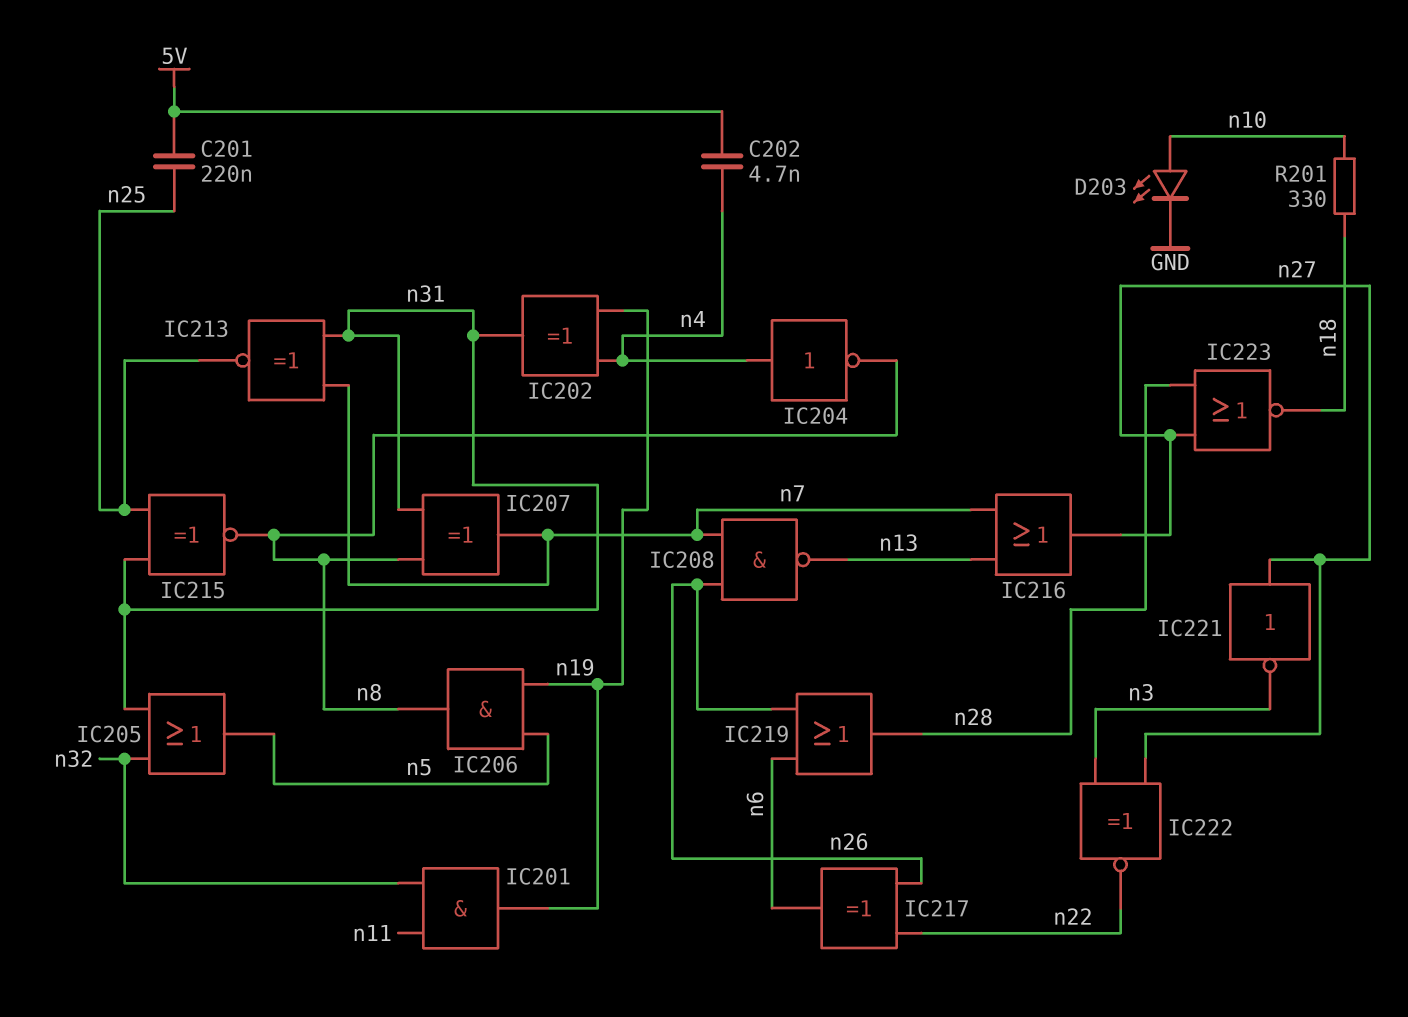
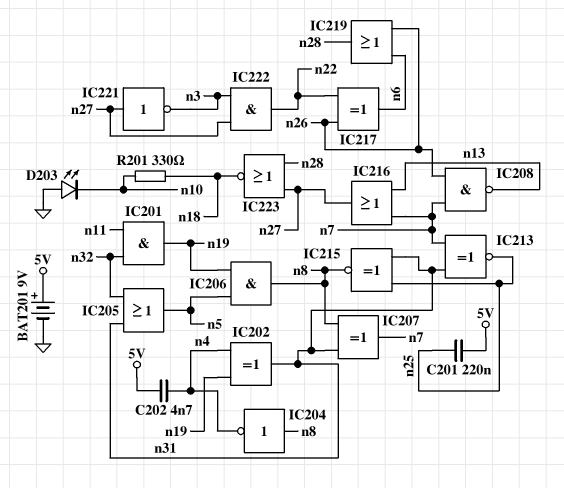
BAT201: none -> 9V (plus 5V, minus GND)
D203: LED (A n10, K GND) -> LED (A GND, K n10)
IC204: NOT (in n4, out n8) -> NOT (in n8, out n4)
IC222: XNOR (in n3, in n27, out n22) -> AND (in n3, in n27, out n22)

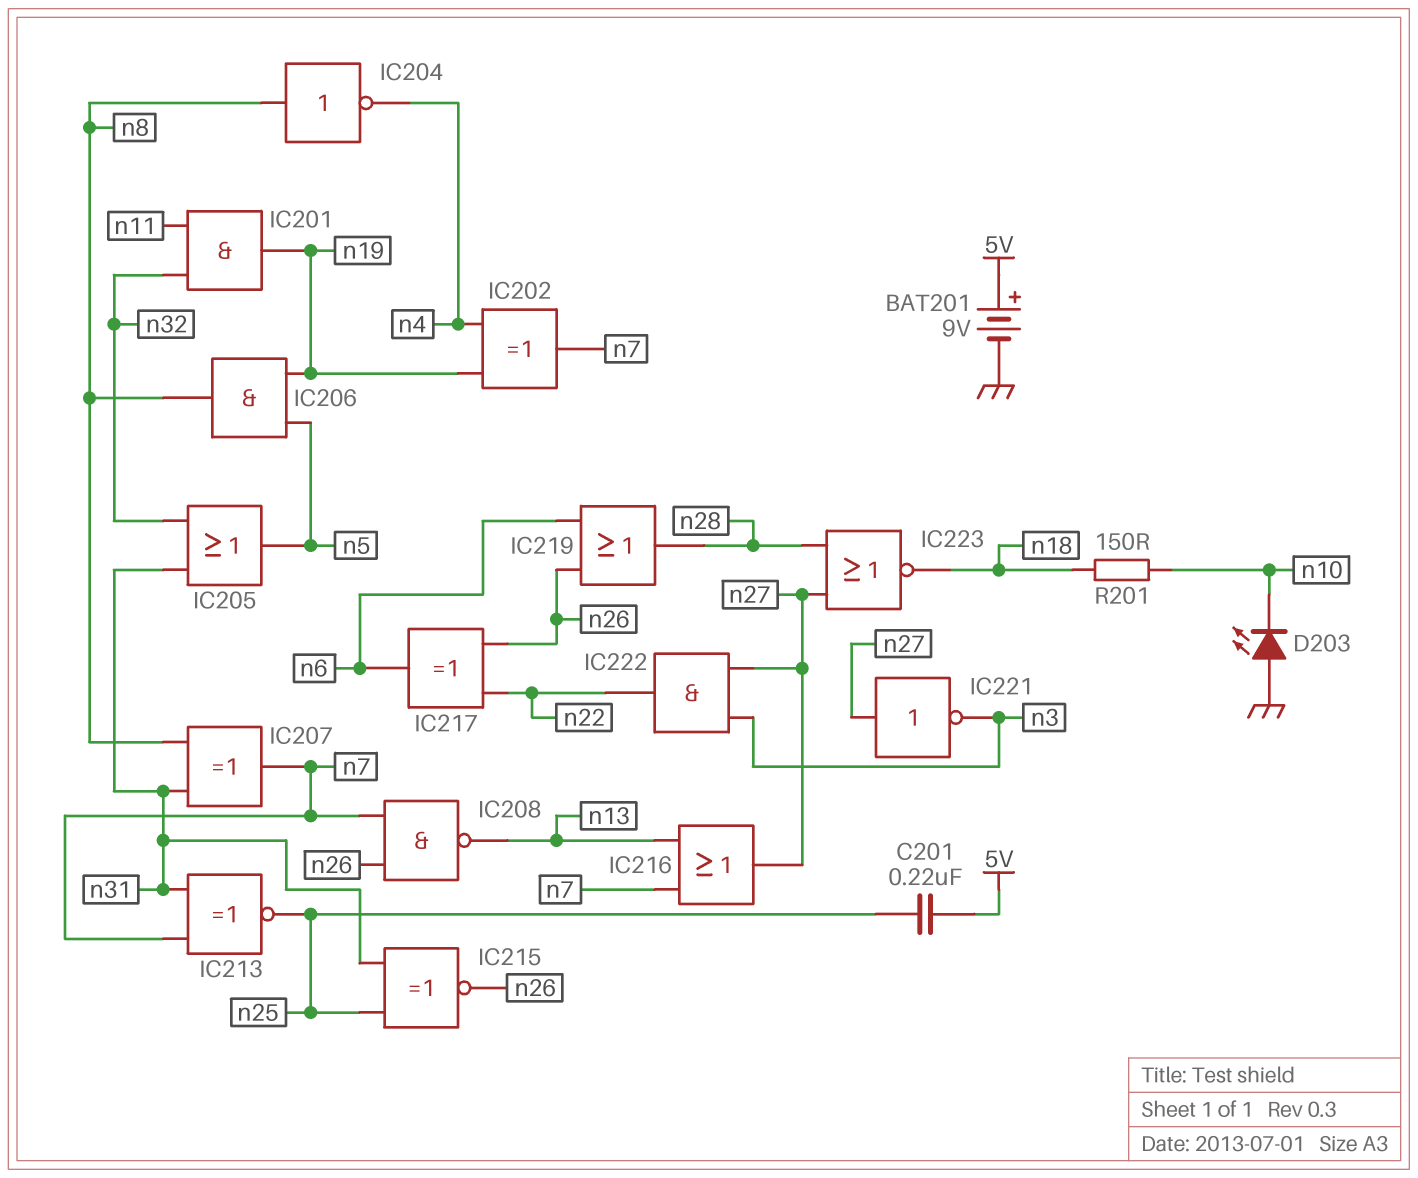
C202: 4.7nF (5V, n4) -> none
IC202: XOR (in n4, in n19, out n31) -> XOR (in n4, in n19, out n7)
IC215: XNOR (in n25, in n31, out n8) -> XNOR (in n25, in n31, out n26)
R201: 330 (n10, n18) -> 150 (n10, n18)

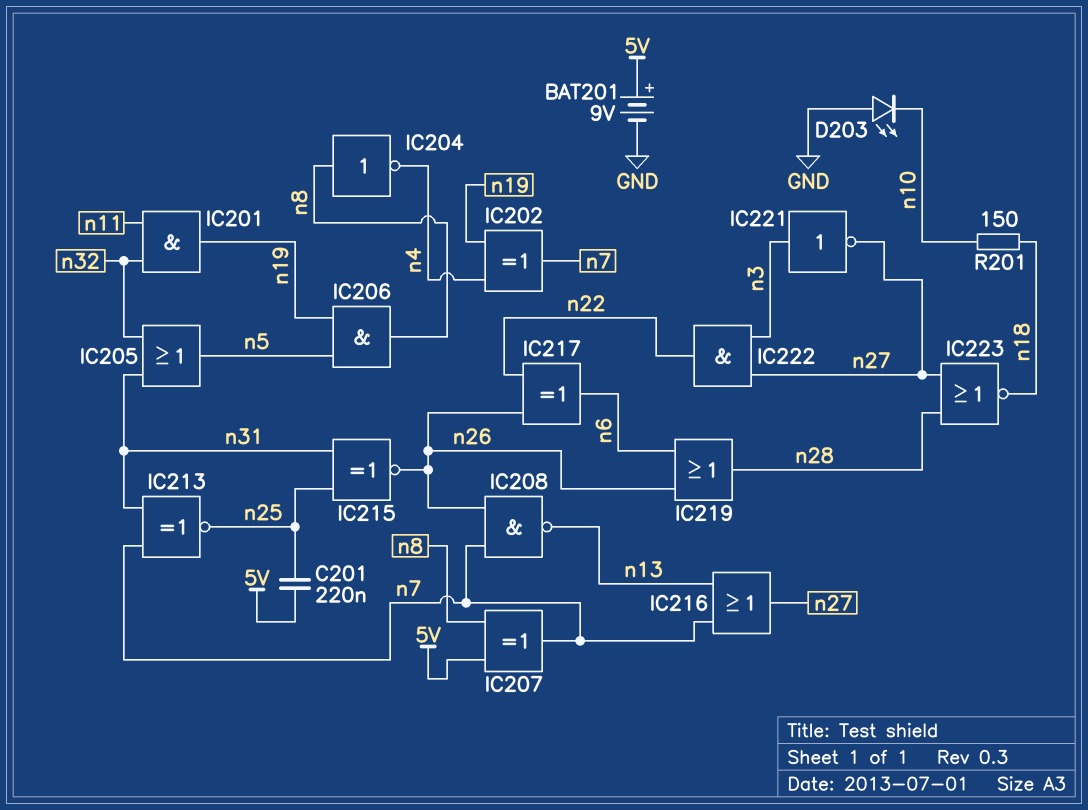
IC207: XOR (in n8, in n31, out n7) -> XOR (in 5V, in n8, out n7)
IC221: NOT (in n27, out n3) -> NOT (in n3, out n27)

